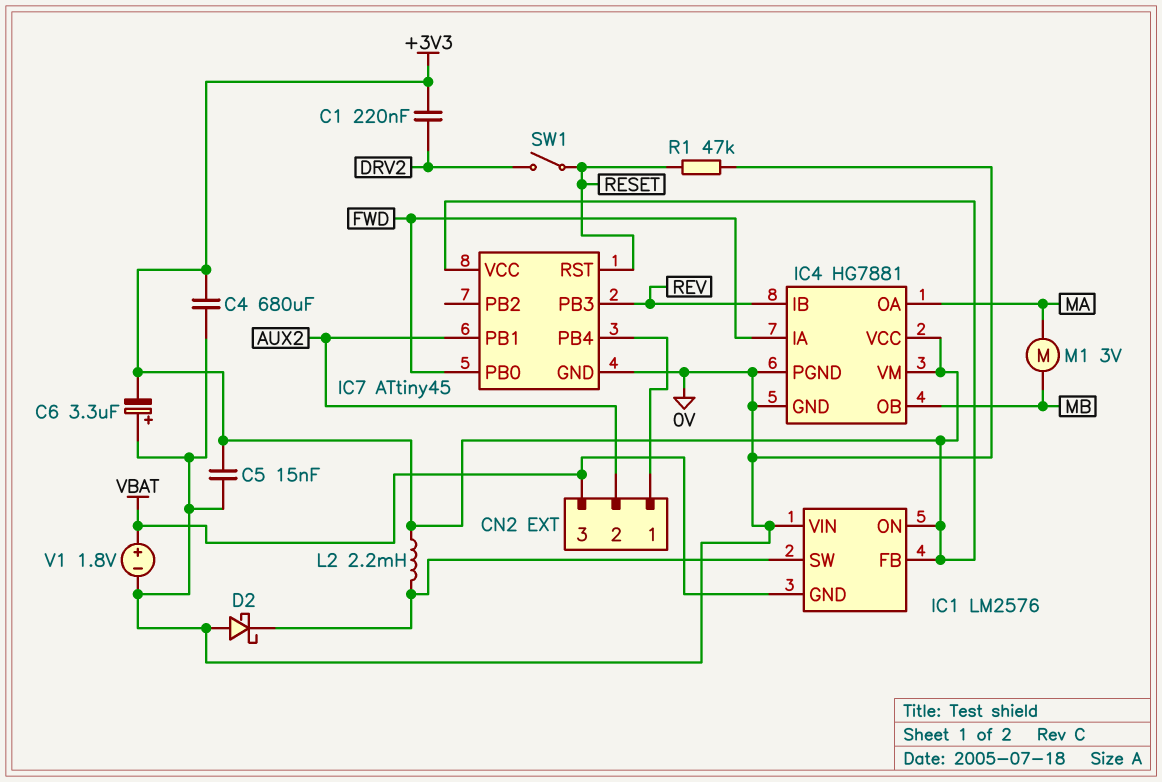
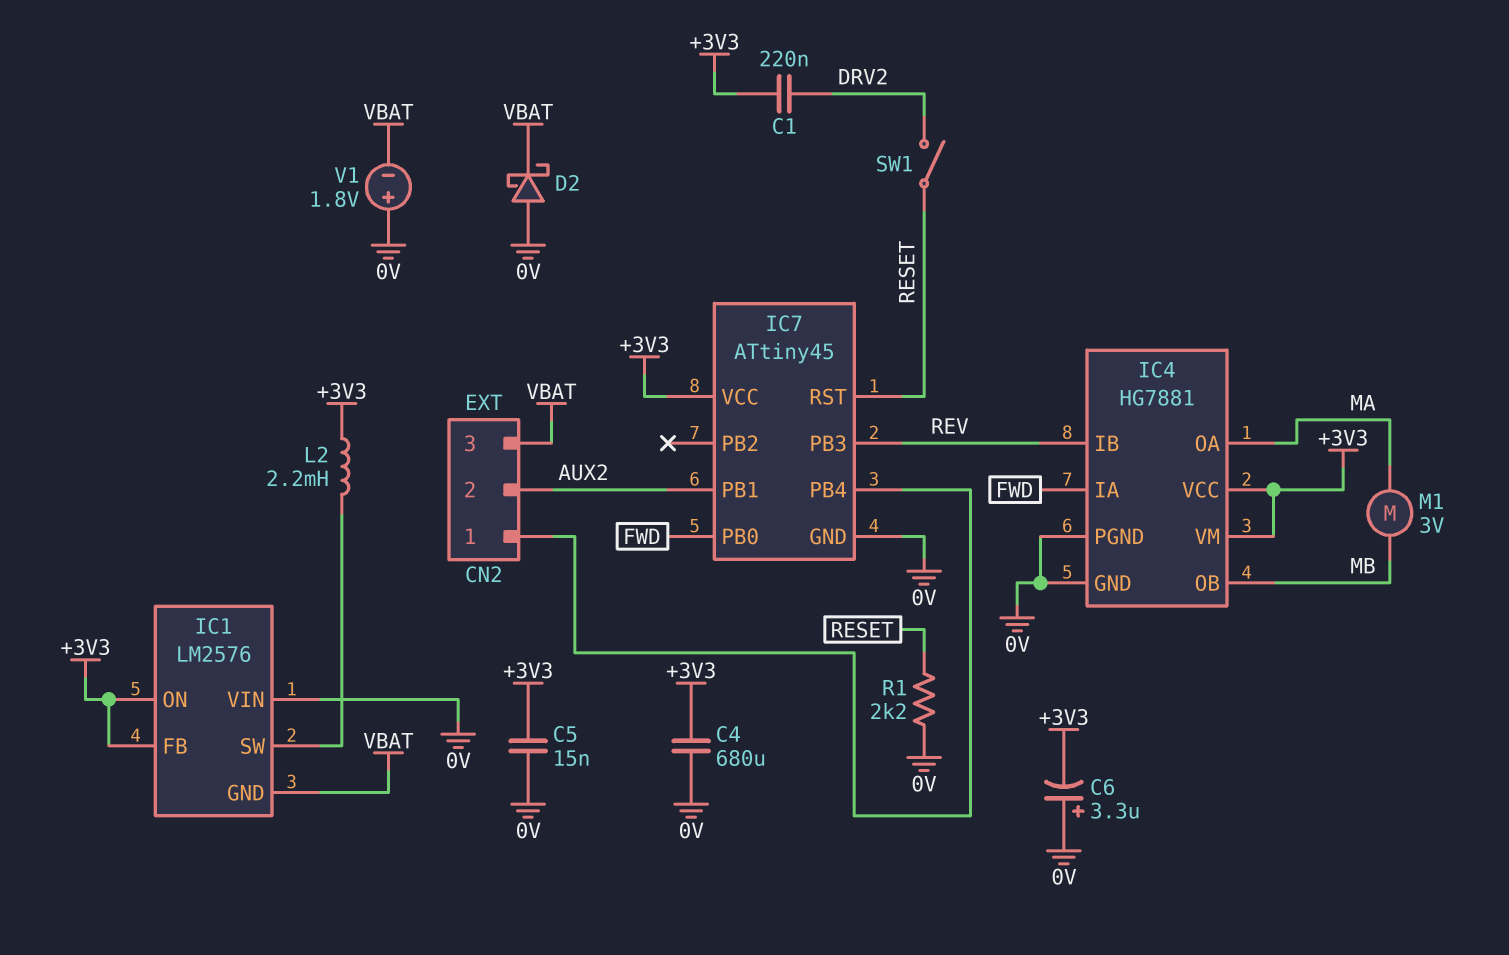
D2: schottky (A 0V, K IC1/SW) -> schottky (A 0V, K VBAT)
R1: 47k (0V, RESET) -> 2.2k (0V, RESET)
V1: 1.8V (plus VBAT, minus 0V) -> 1.8V (plus 0V, minus VBAT)

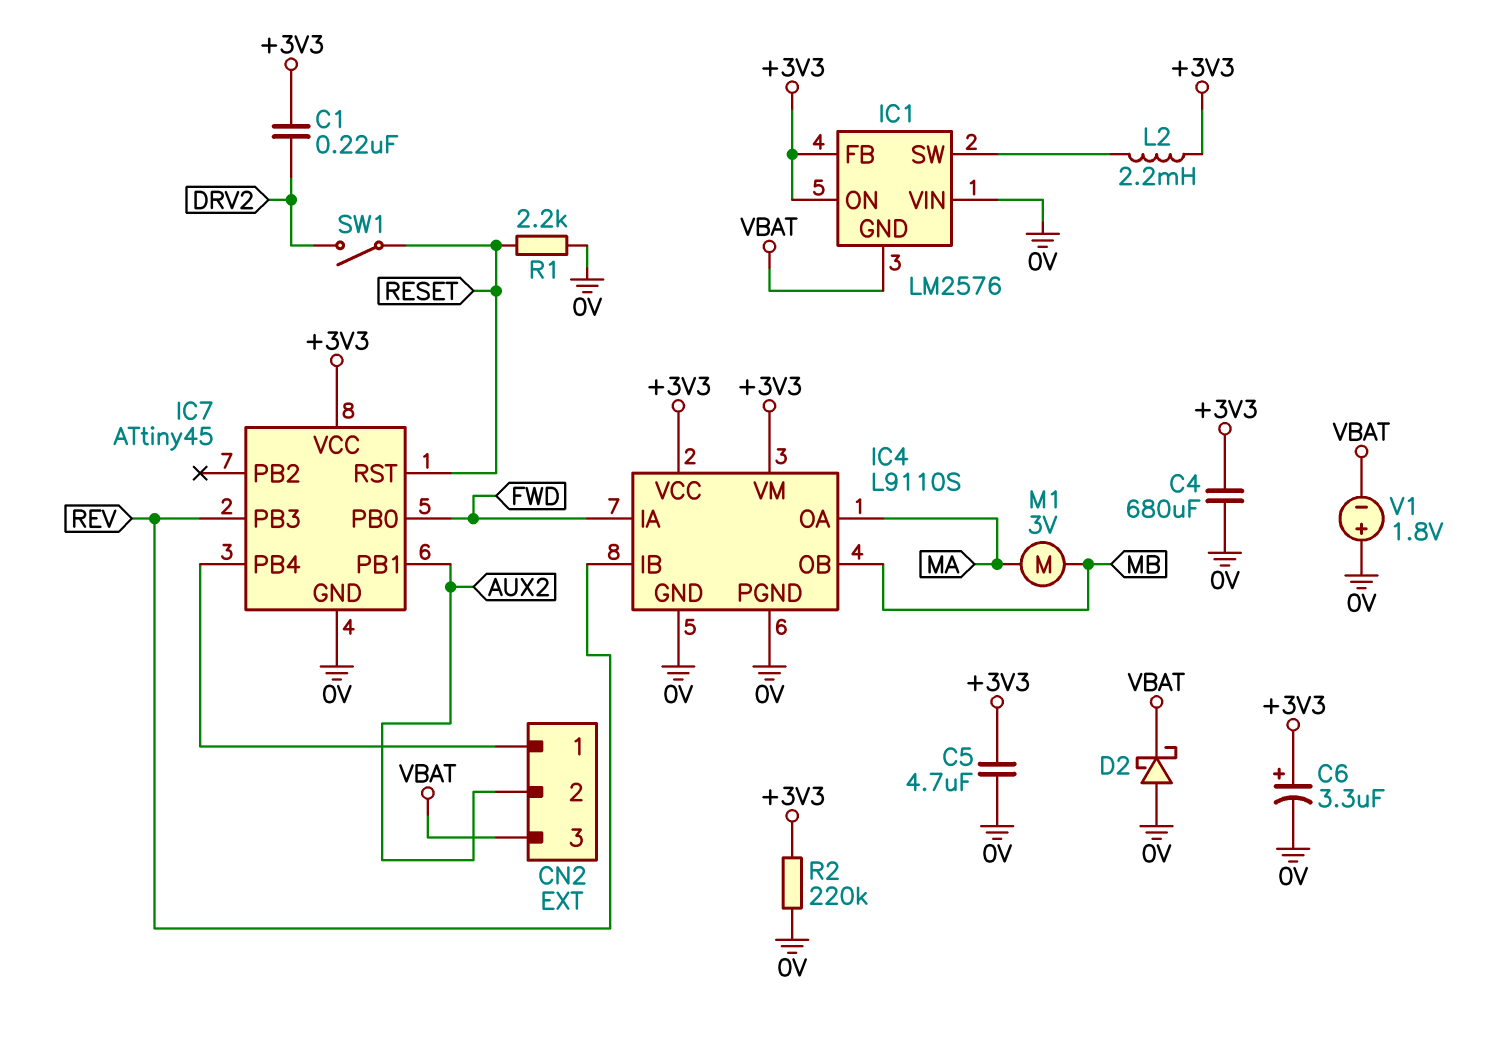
C5: 15nF (+3V3, 0V) -> 4.7uF (+3V3, 0V)
C6: 3.3uF (plus 0V, minus +3V3) -> 3.3uF (plus +3V3, minus 0V)
IC4: HG7881 -> L9110S
R2: none -> 220k (+3V3, 0V)

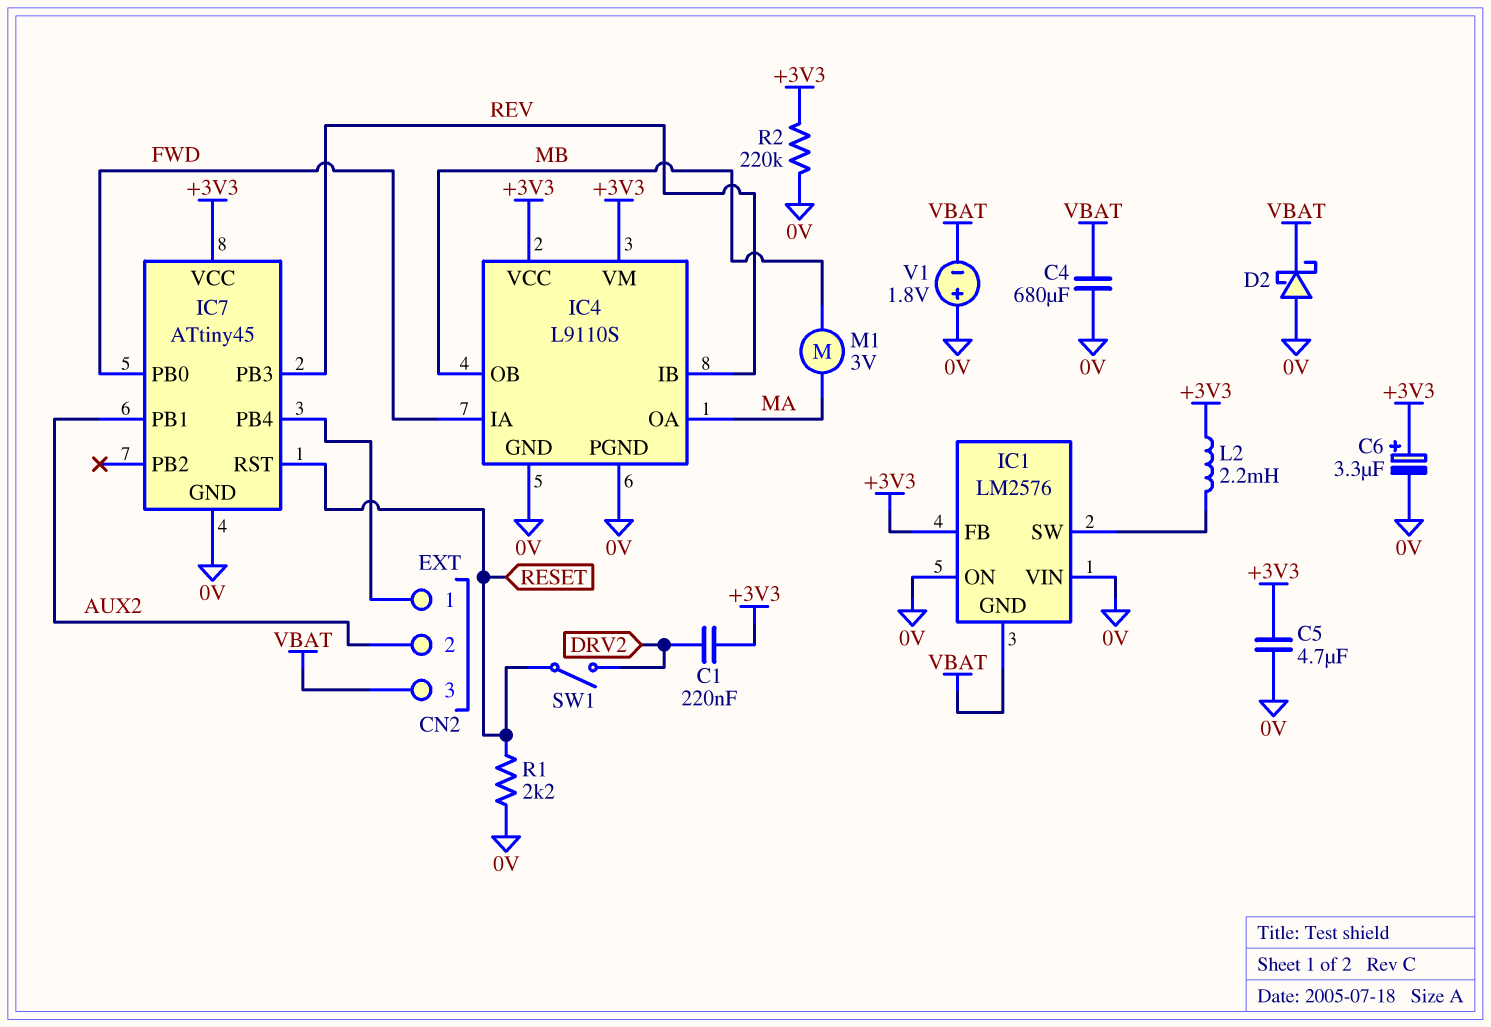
C4: 680uF (+3V3, 0V) -> 680uF (0V, VBAT)
IC1 pin ON: +3V3 -> 0V

